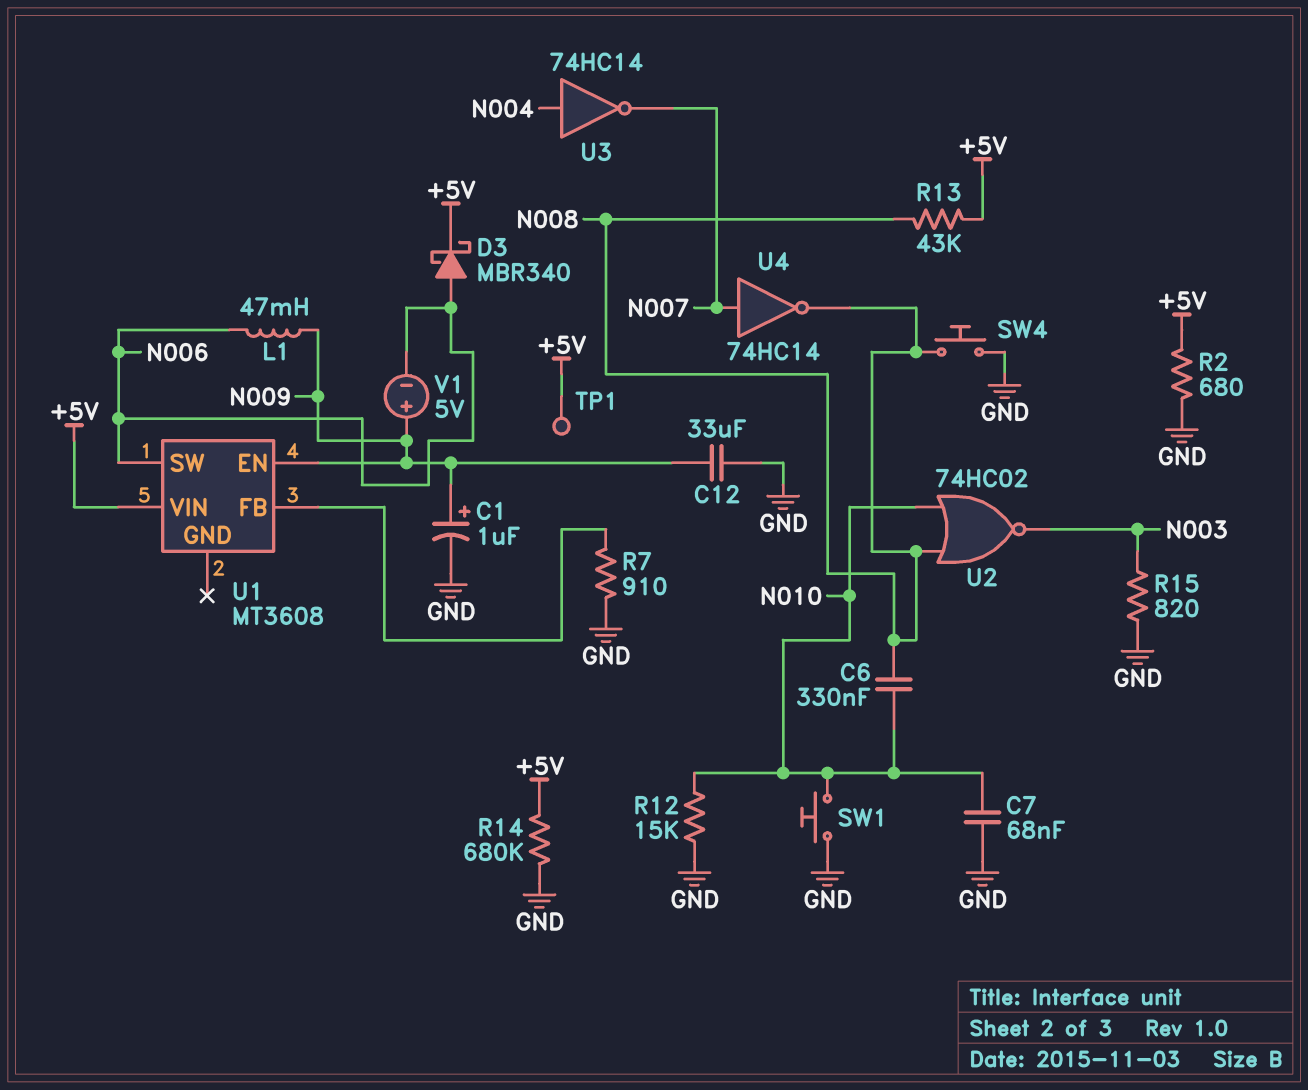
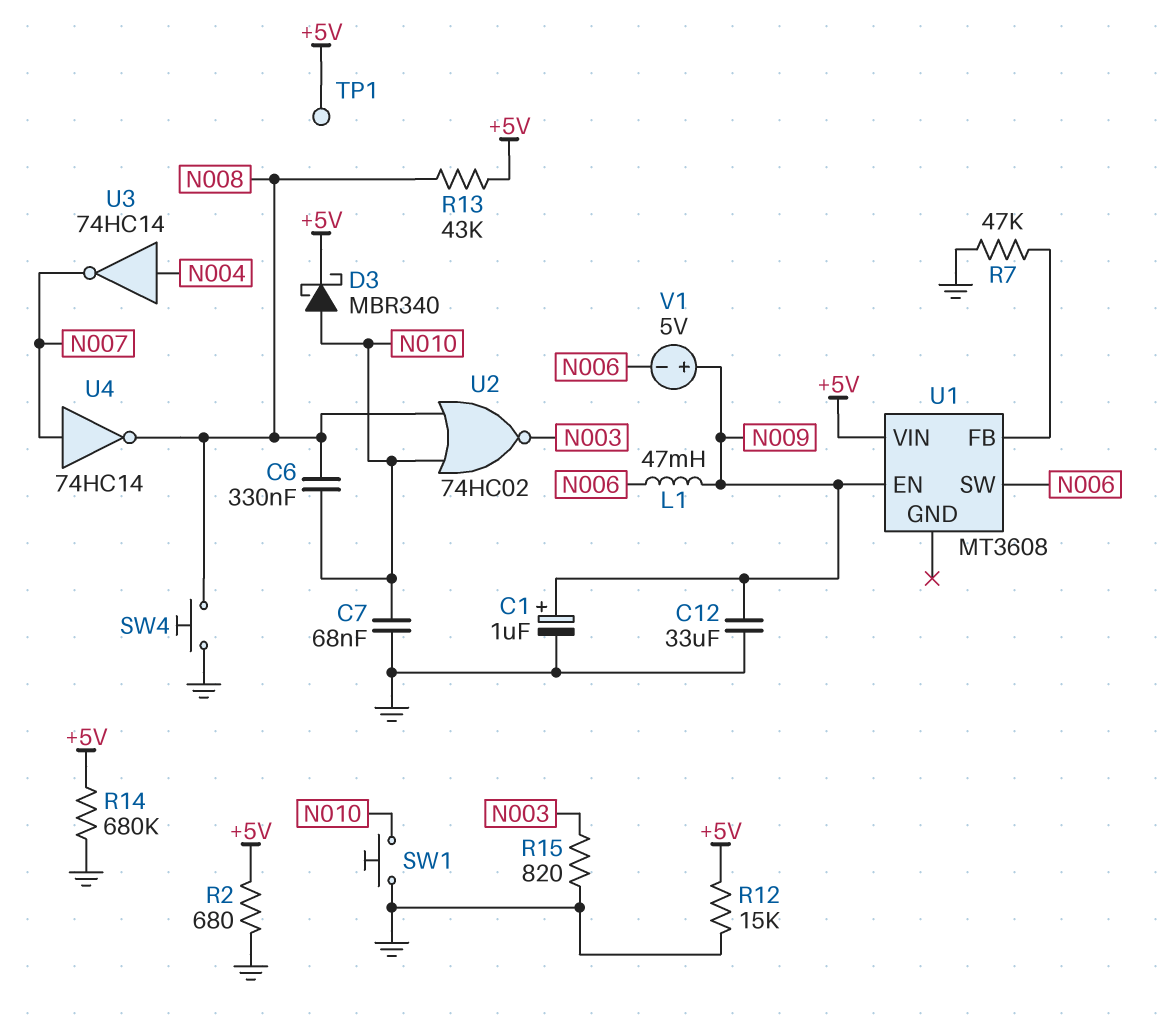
D3: schottky MBR340 (A N006, K +5V) -> schottky MBR340 (A N010, K +5V)
R7: 910 (GND, U1/FB) -> 47k (GND, U1/FB)
R12: 15k (GND, N010) -> 15k (+5V, GND)

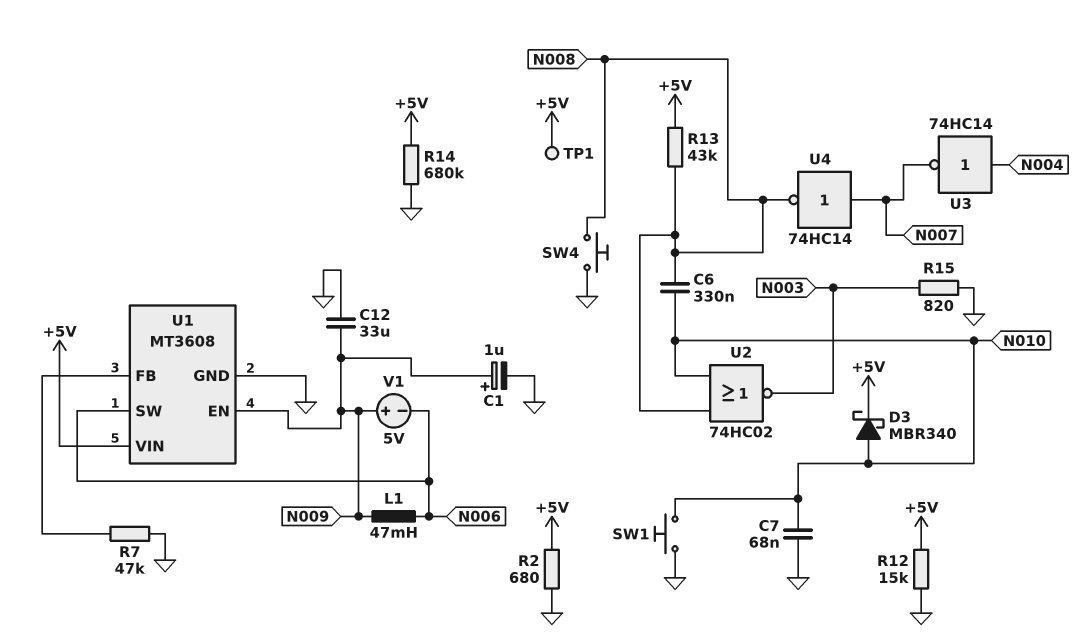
U1 pin GND: none -> GND

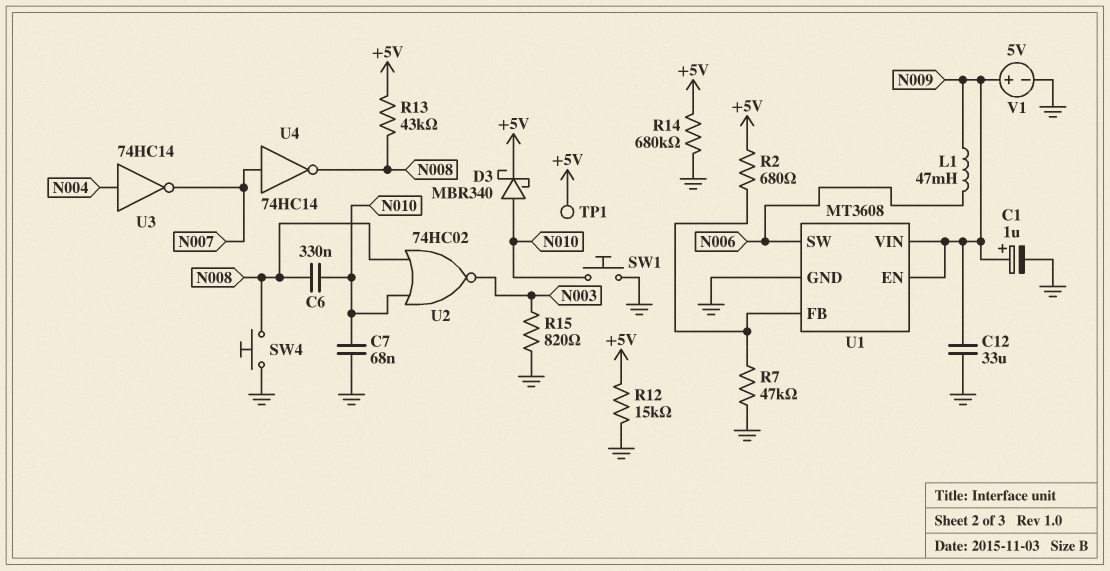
R2: 680 (+5V, GND) -> 680 (+5V, U1/FB)
U1 pin VIN: +5V -> N009
V1: 5V (plus N009, minus N006) -> 5V (plus N009, minus GND)

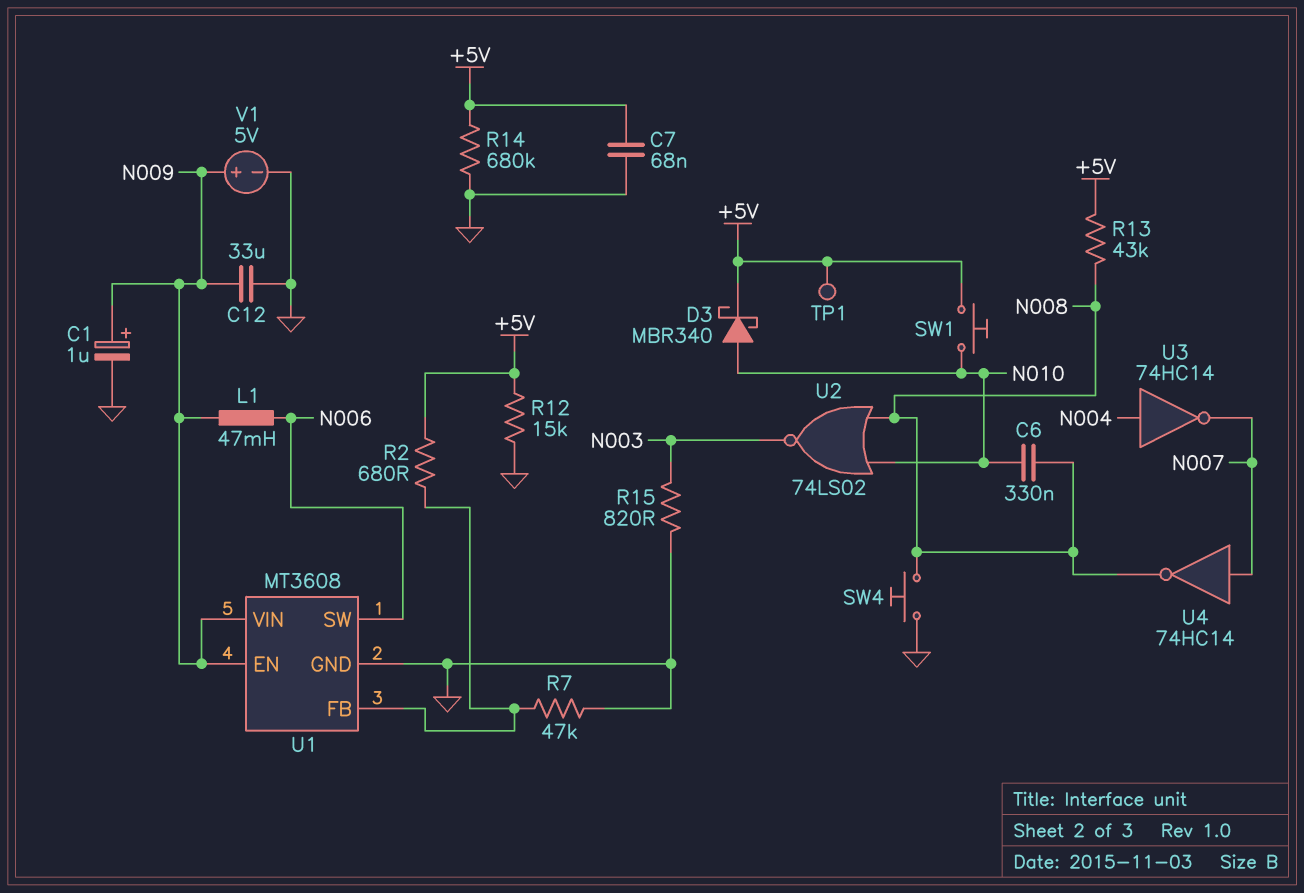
C7: 68nF (GND, N010) -> 68nF (+5V, GND)
SW1: button (GND, N010) -> button (+5V, N010)
U2: NOR 74HC02 (in N008, in N010, out N003) -> NOR 74LS02 (in N008, in N010, out N003)

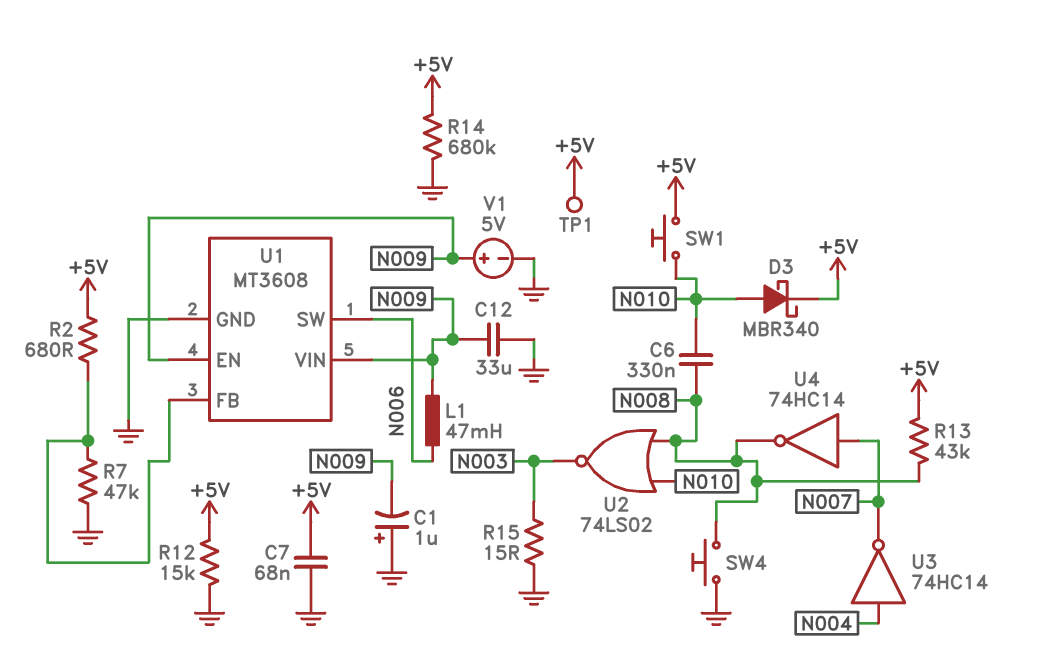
C1: 1uF (plus N009, minus GND) -> 1uF (plus GND, minus N009)
R15: 820 (GND, N003) -> 15 (GND, N003)

